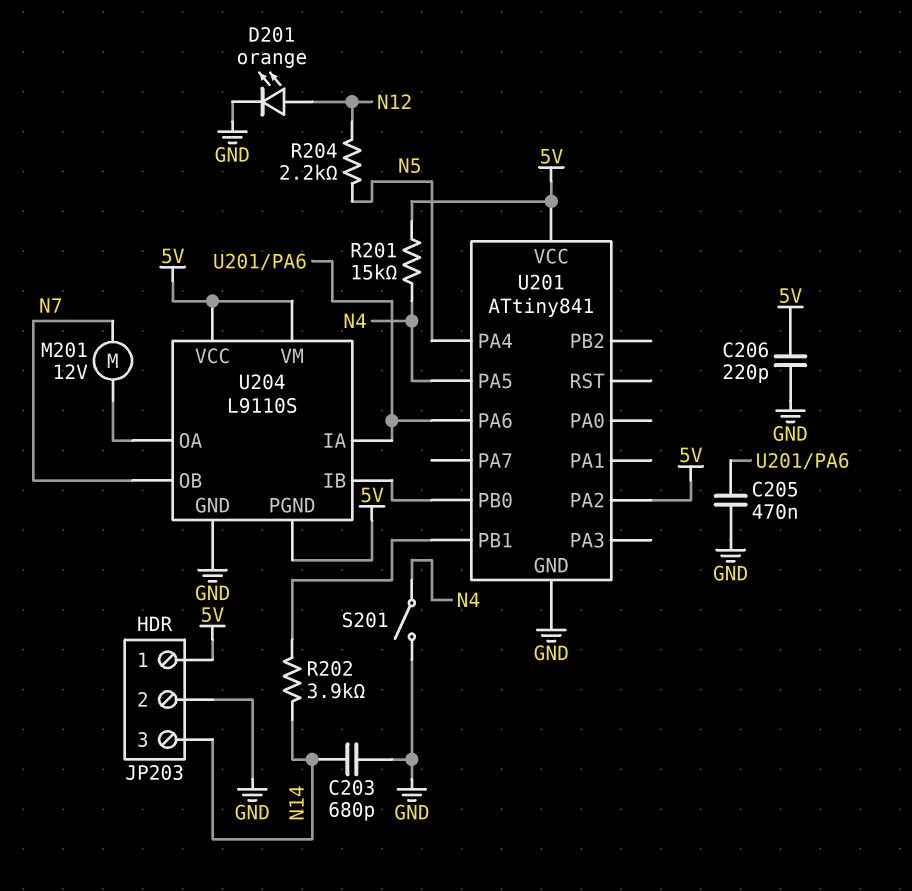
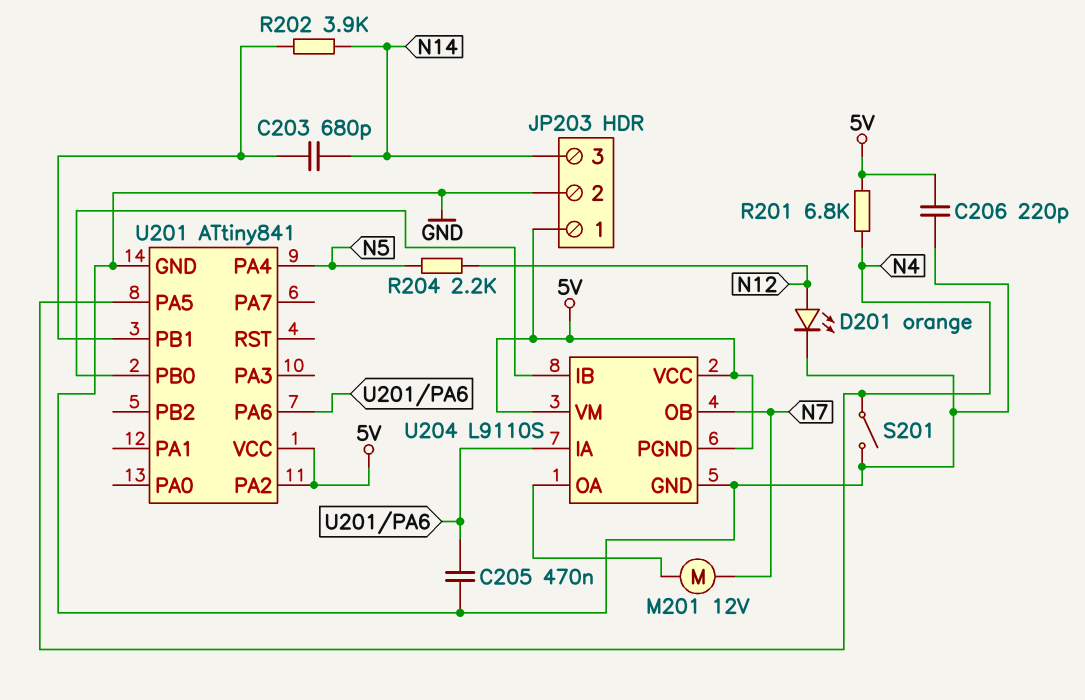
C203: 680pF (GND, N14) -> 680pF (N14, U201/PB1)
R201: 15k (5V, N4) -> 6.8k (5V, N4)

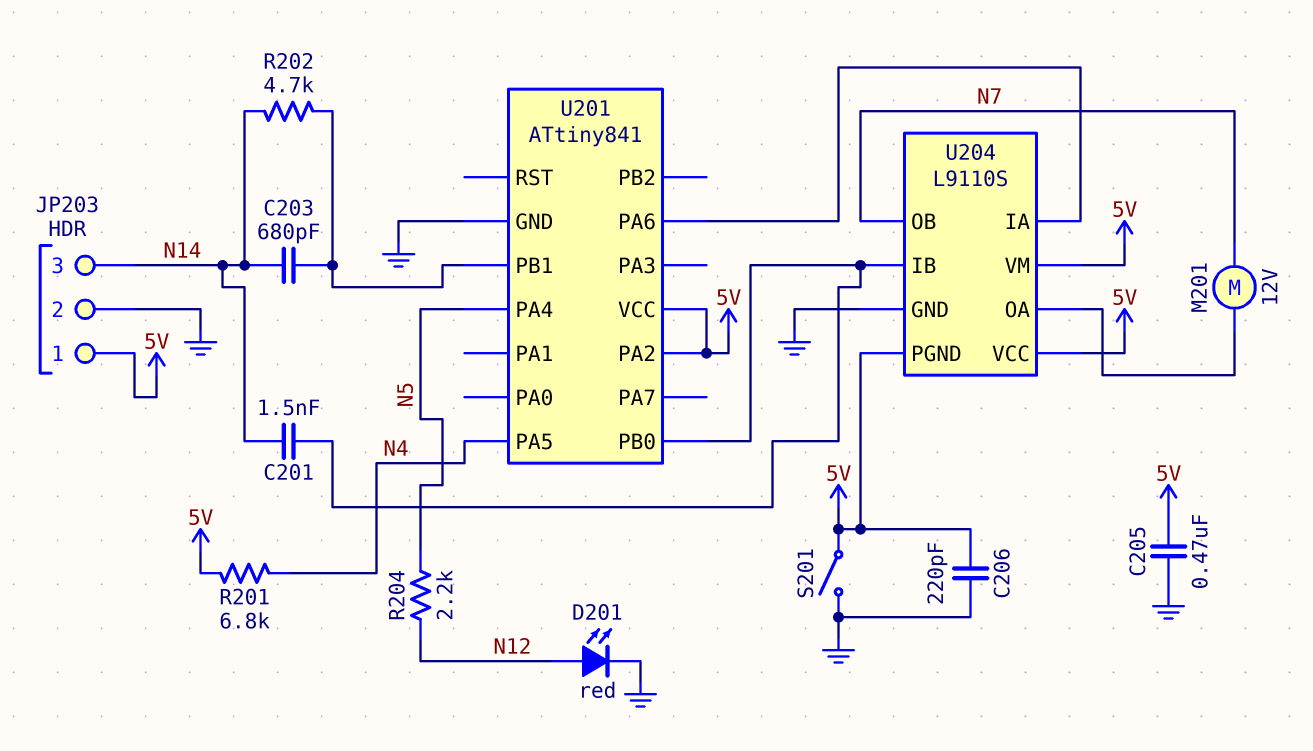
C201: none -> 1.5nF (N14, U201/PB0)
C205: 470nF (GND, U201/PA6) -> 470nF (5V, GND)
D201: LED orange (A N12, K GND) -> LED red (A N12, K GND)
R202: 3.9k (N14, U201/PB1) -> 4.7k (N14, U201/PB1)
S201: switch (GND, N4) -> switch (5V, GND)

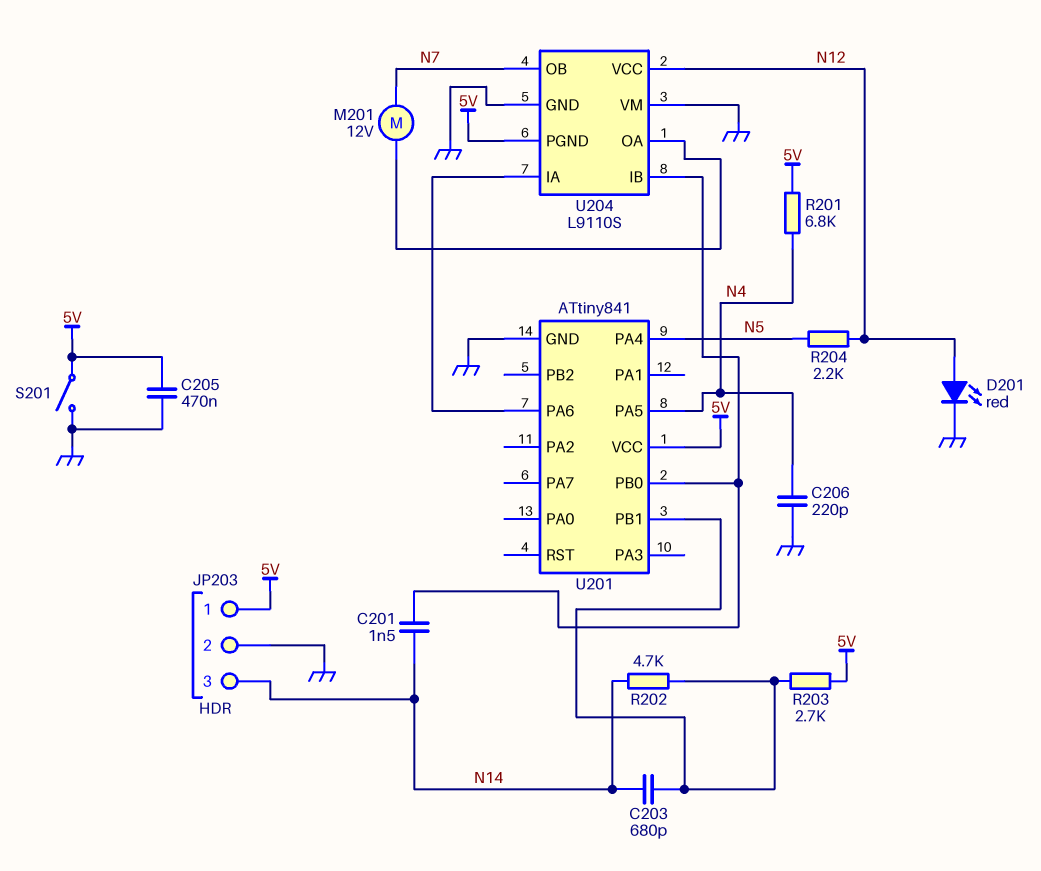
C206: 220pF (5V, GND) -> 220pF (GND, N4)
R203: none -> 2.7k (5V, U201/PB1)
U201 pin PA2: 5V -> none
U204 pin VCC: 5V -> N12
U204 pin VM: 5V -> GND

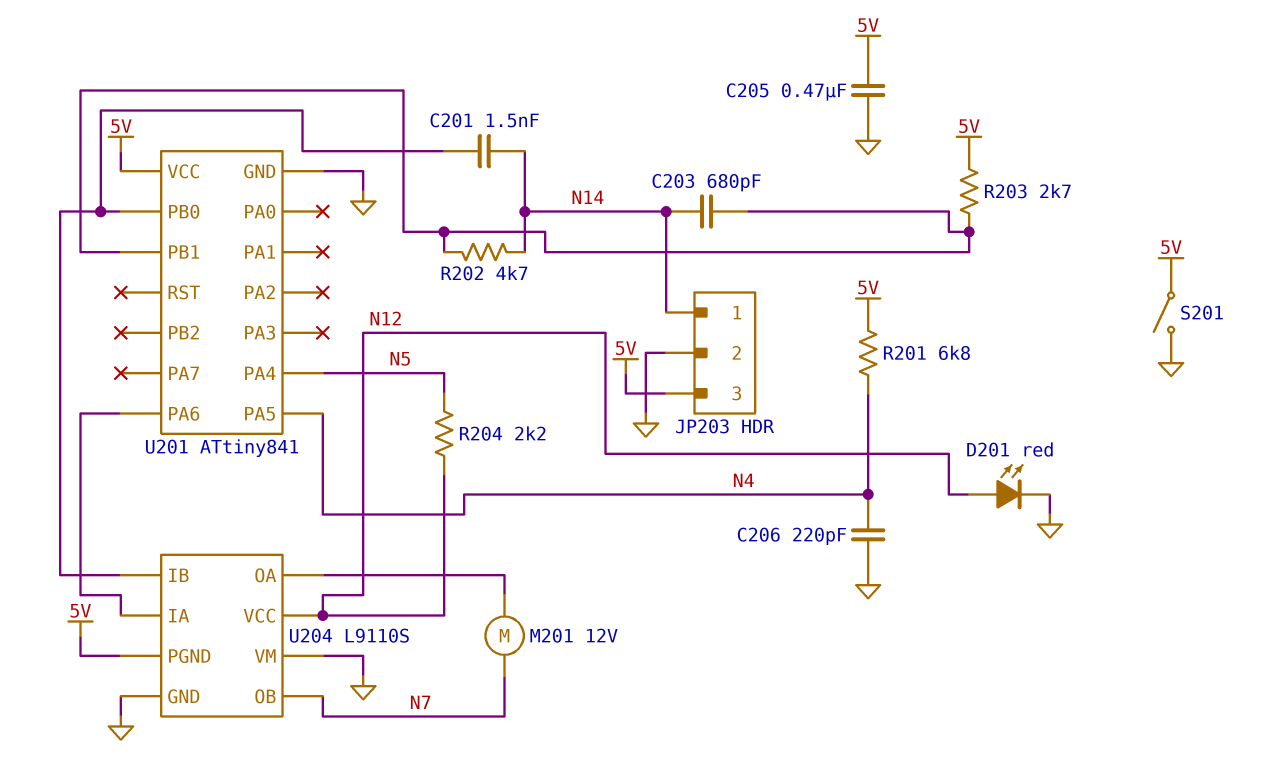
JP203 pin 1: 5V -> N14
JP203 pin 3: N14 -> 5V

